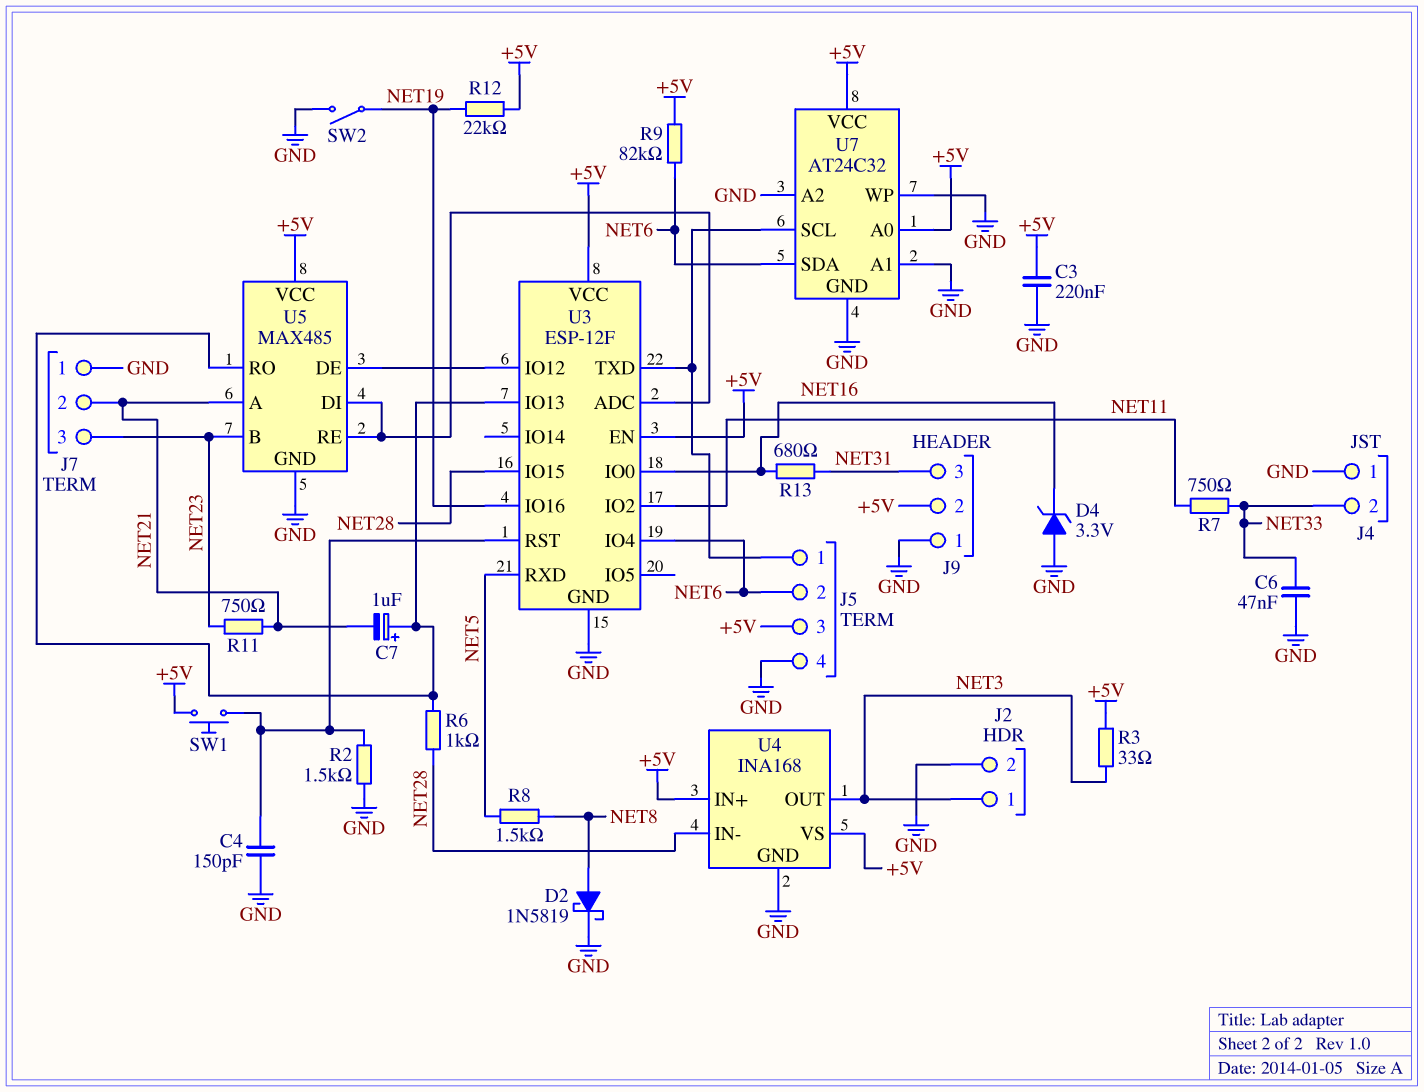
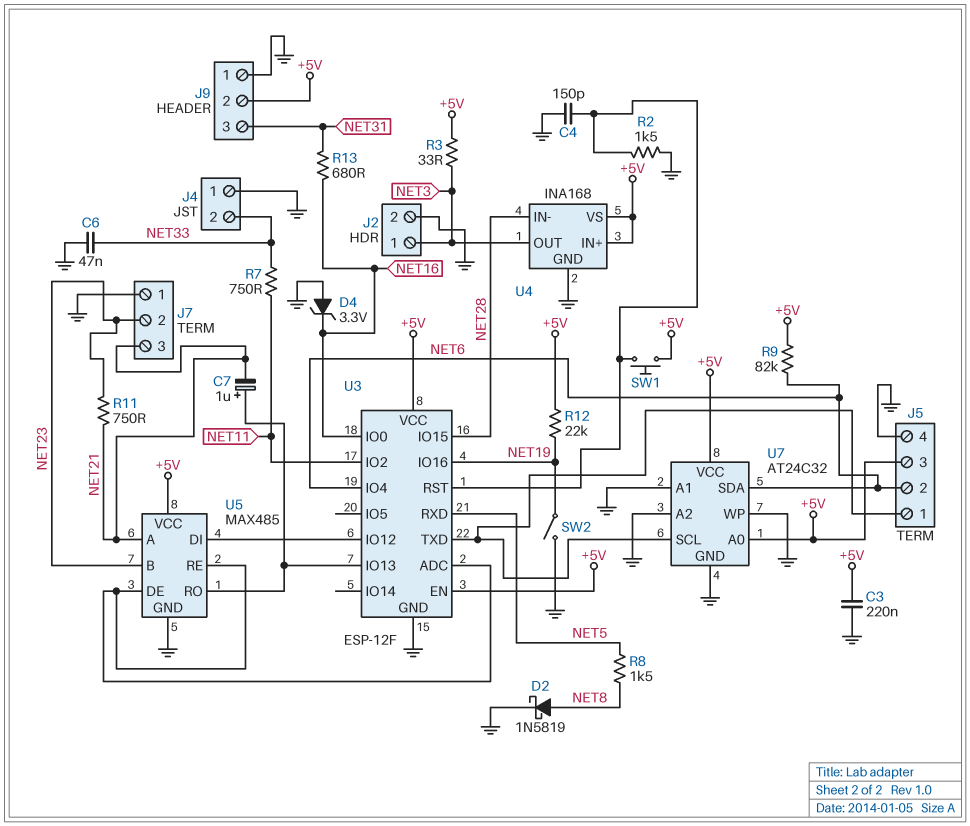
J7 pin 2: NET21 -> NET23
J7 pin 3: NET23 -> NET21
R6: 1k (NET28, U3/IO13) -> none
U5 pin DE: U3/IO12 -> U3/ADC
U5 pin DI: U3/ADC -> U3/IO12

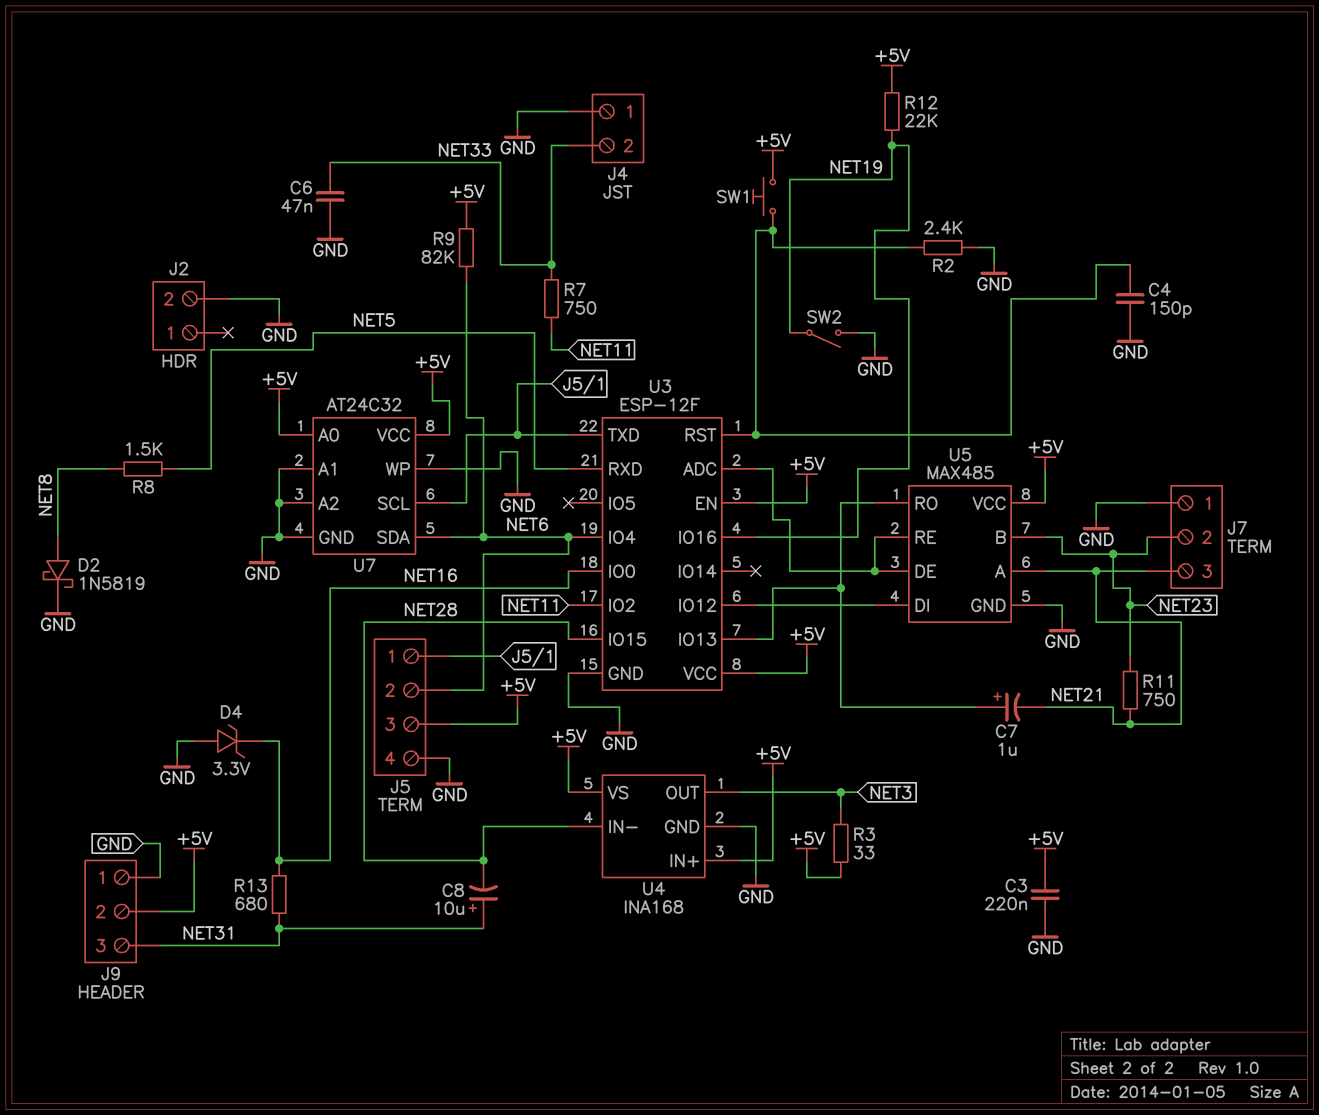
C8: none -> 10uF (plus NET31, minus NET28)
J2 pin 1: NET3 -> none
R2: 1.5k (GND, U3/RST) -> 2.4k (GND, U3/RST)

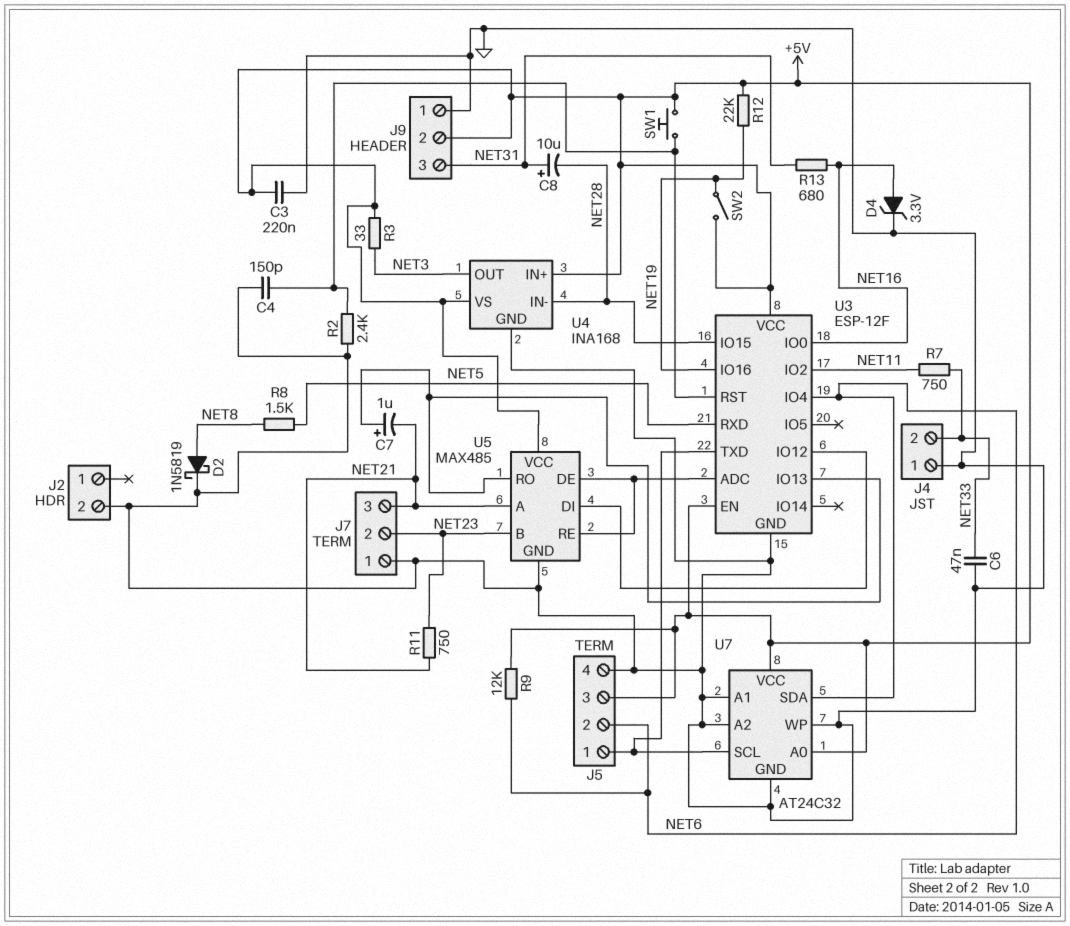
D4: zener 3.3V (A GND, K NET16) -> zener 3.3V (A NET16, K GND)
R9: 82k (+5V, NET6) -> 12k (+5V, NET6)
SW2: switch (GND, NET19) -> switch (+5V, NET19)

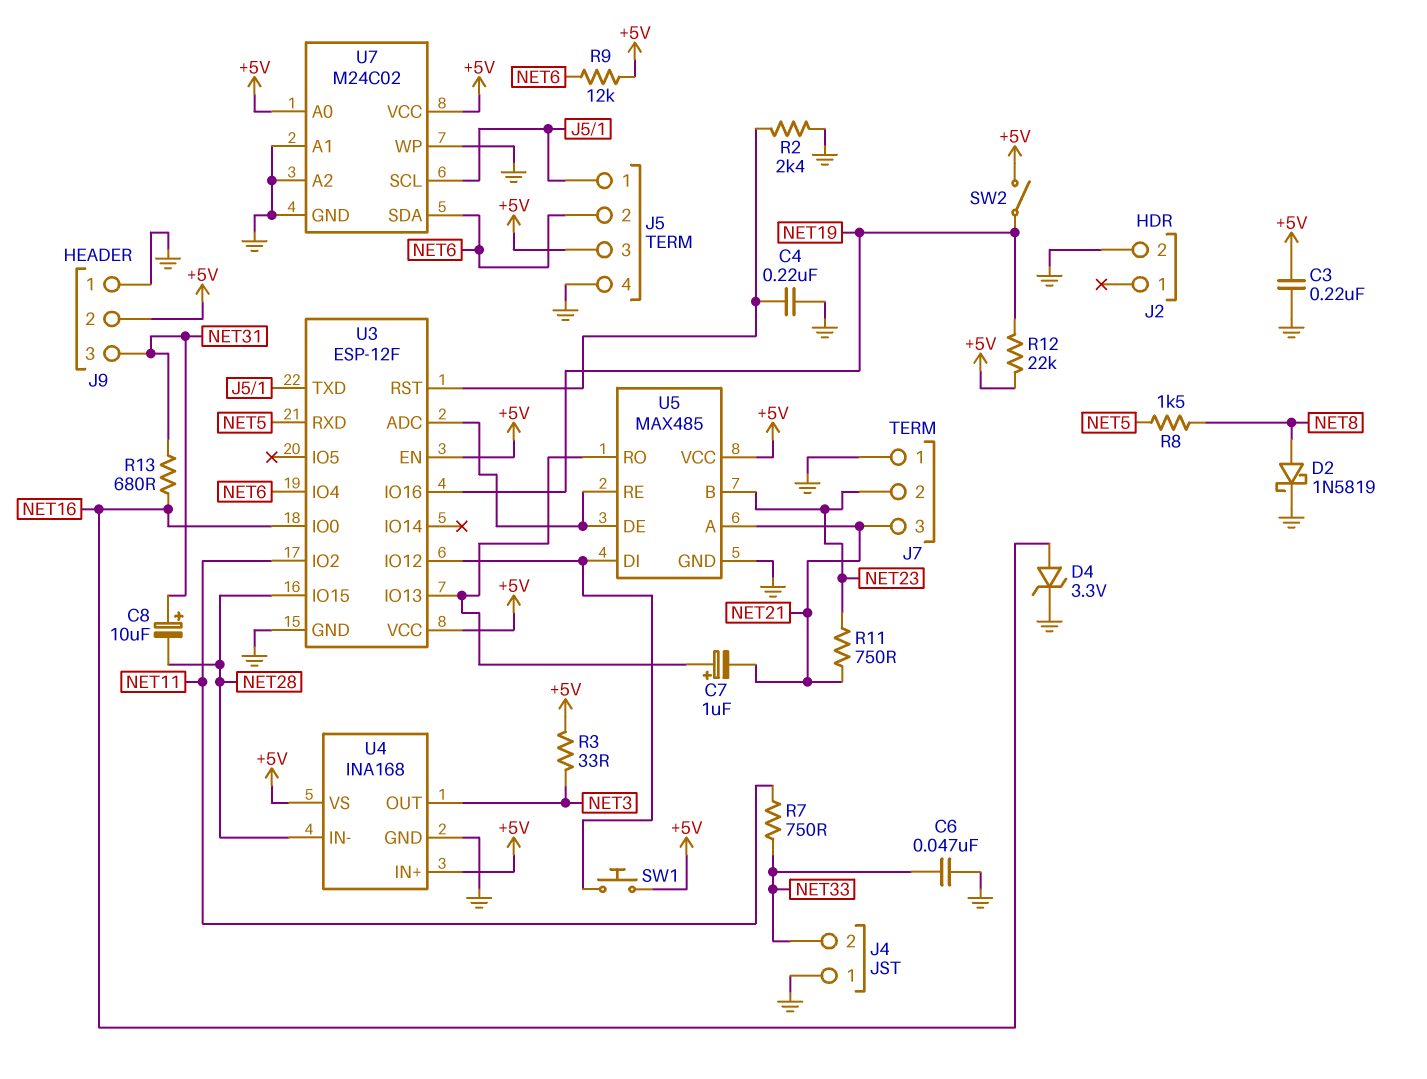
C4: 150pF (GND, U3/RST) -> 220nF (GND, U3/RST)
SW1: button (+5V, U3/RST) -> button (+5V, U3/IO12)
U7: AT24C32 -> M24C02

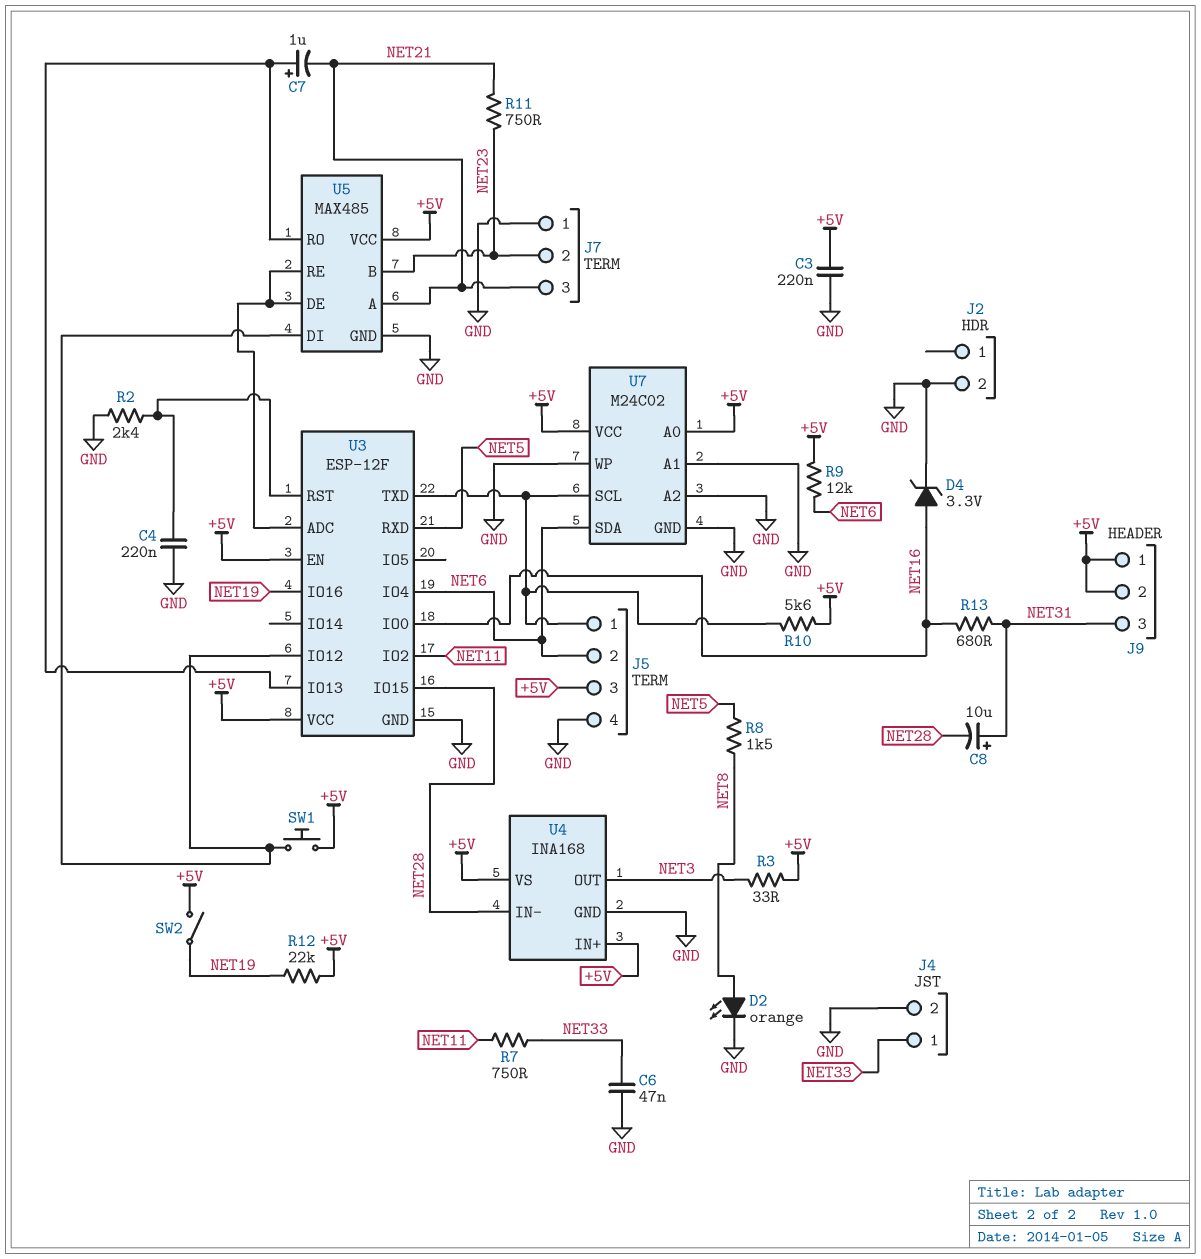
D2: schottky 1N5819 (A NET8, K GND) -> LED orange (A NET8, K GND)
J4 pin 1: GND -> NET33
J4 pin 2: NET33 -> GND
J9 pin 1: GND -> +5V
R10: none -> 5.6k (+5V, J5/1)

